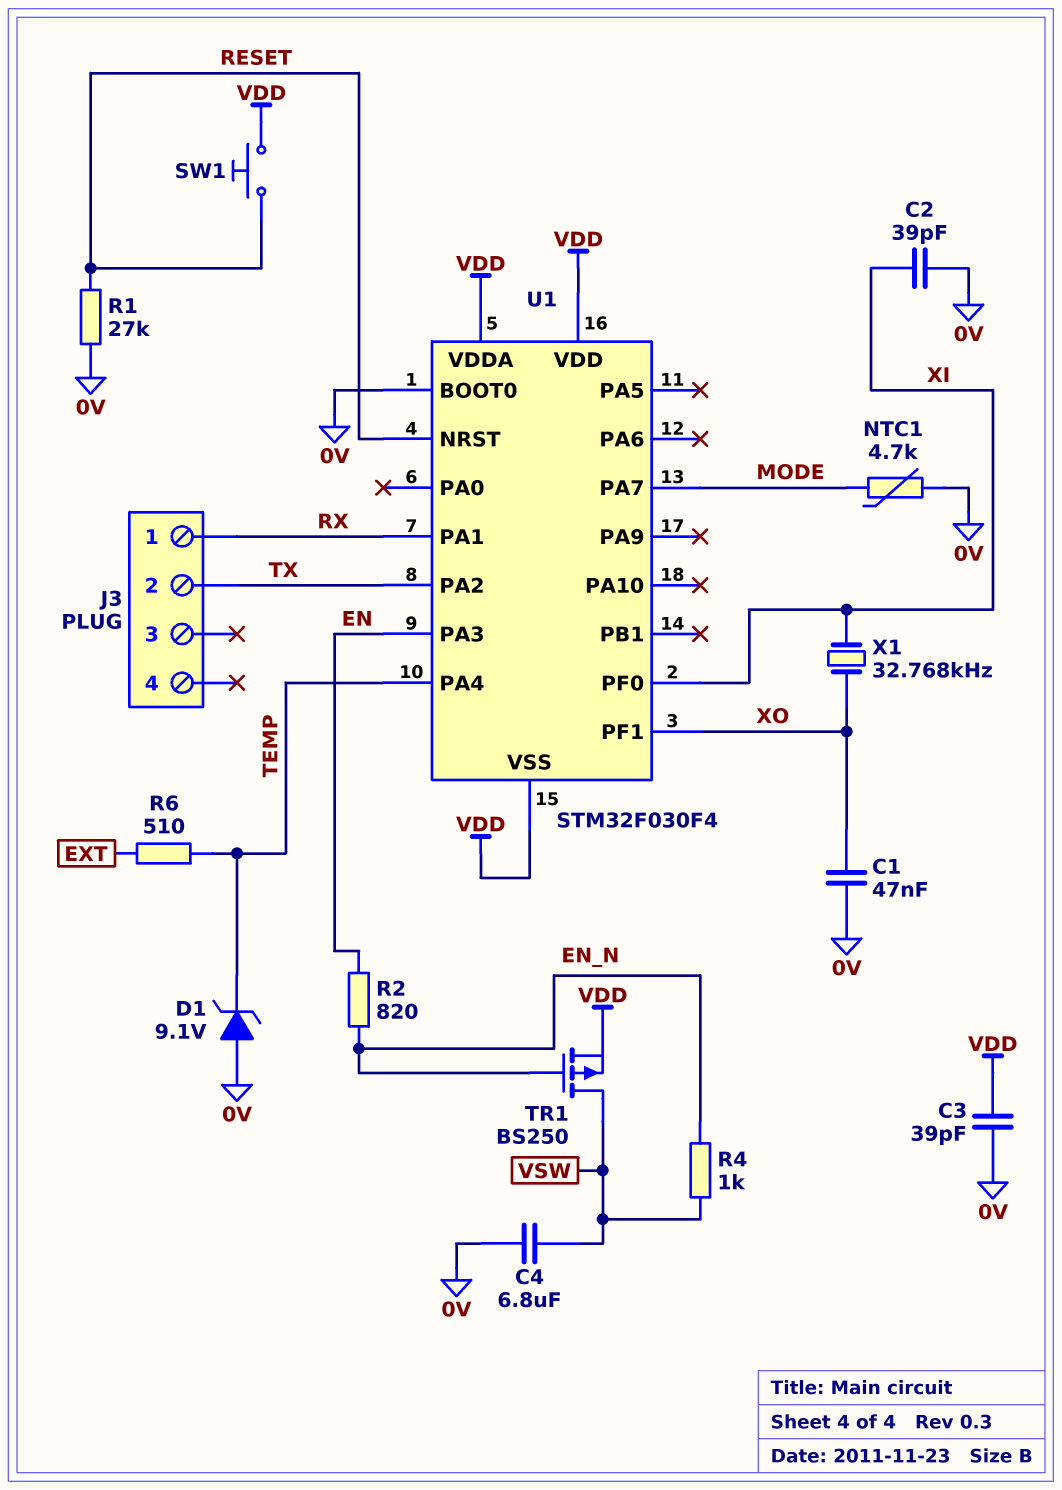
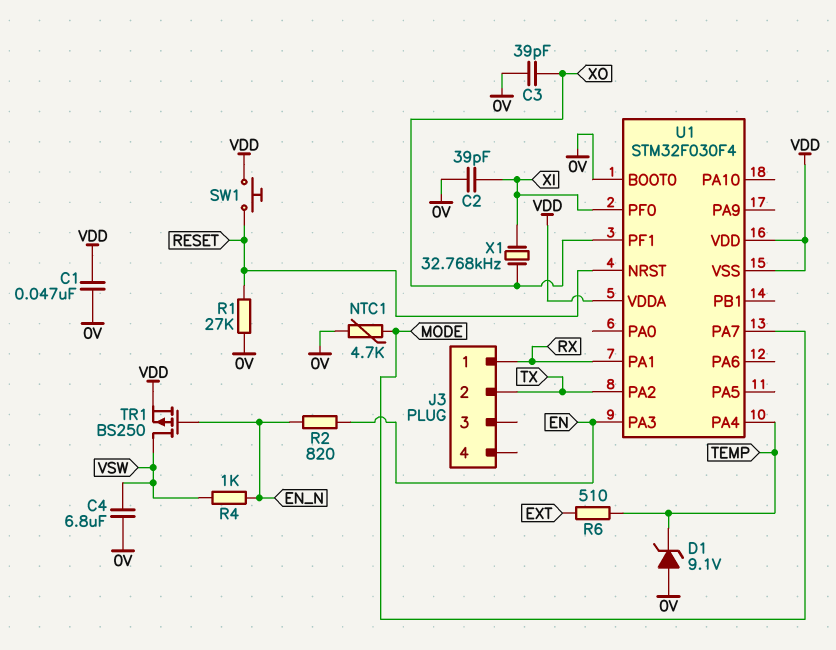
C1: 47nF (0V, XO) -> 47nF (0V, VDD)
C3: 39pF (0V, VDD) -> 39pF (0V, XO)

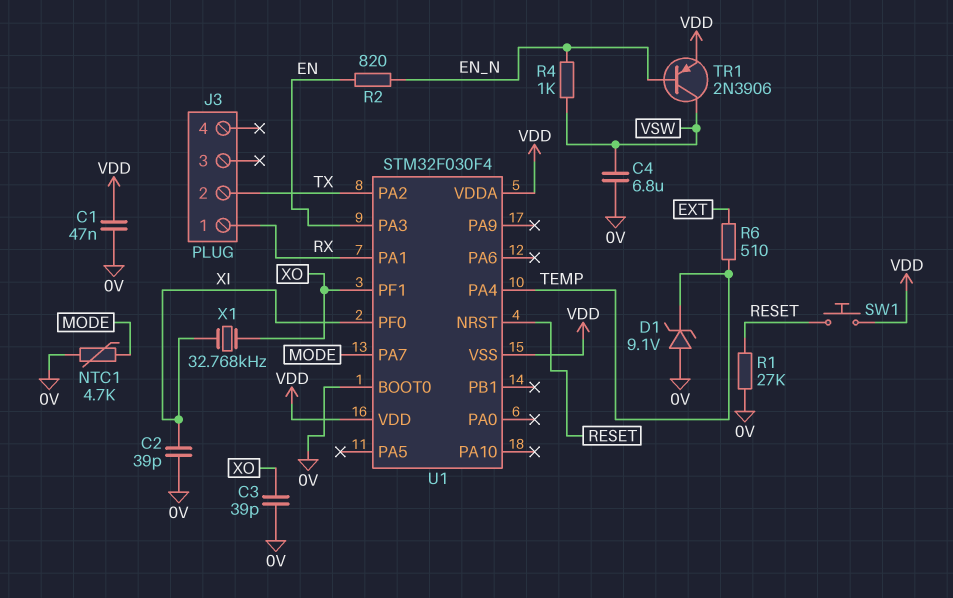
TR1: PMOS BS250 (G EN_N, D VSW, S VDD) -> PNP 2N3906 (B EN_N, C VSW, E VDD)

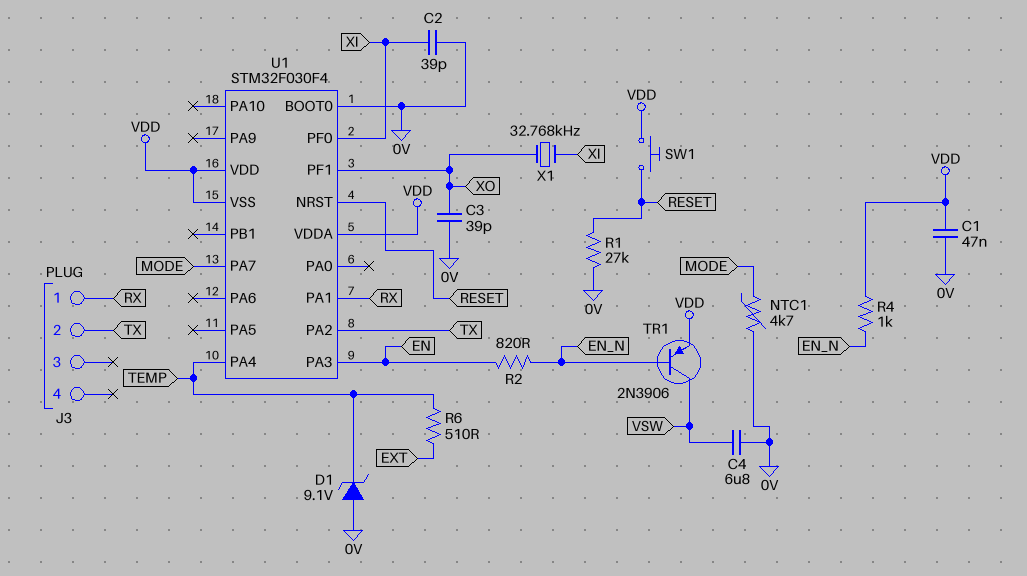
R4: 1k (EN_N, VSW) -> 1k (EN_N, VDD)

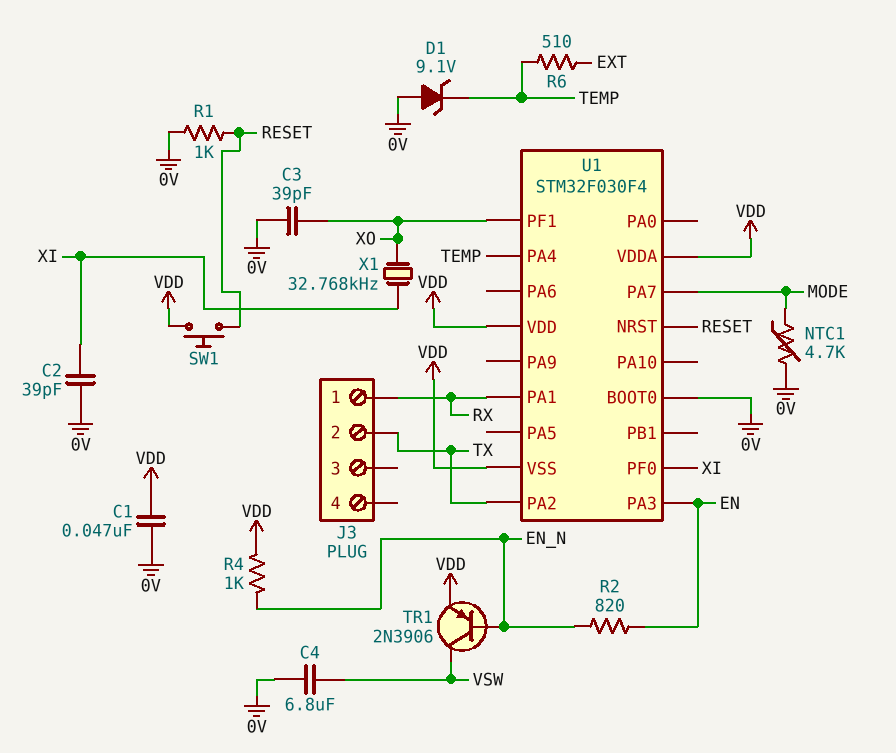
R1: 27k (0V, RESET) -> 1k (0V, RESET)

